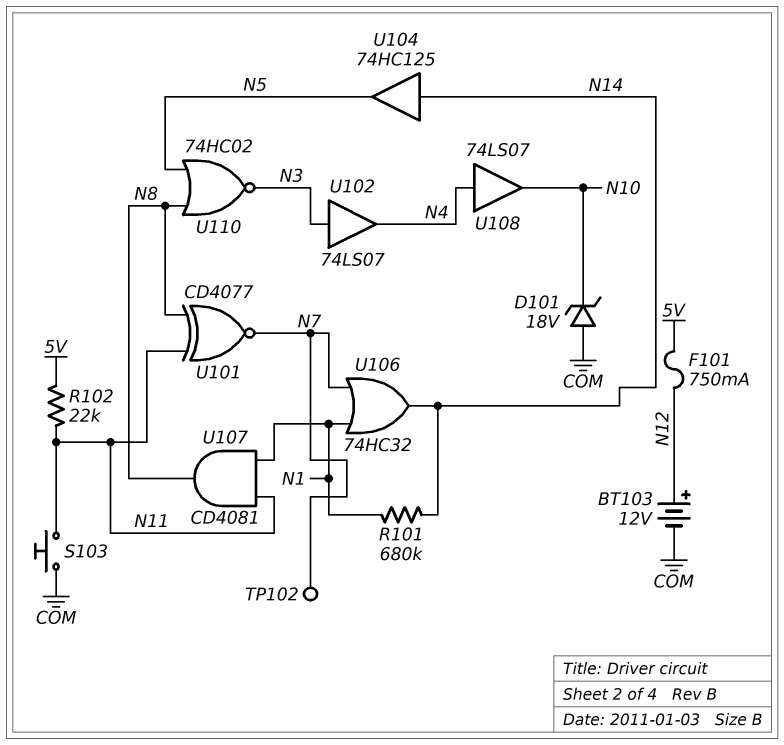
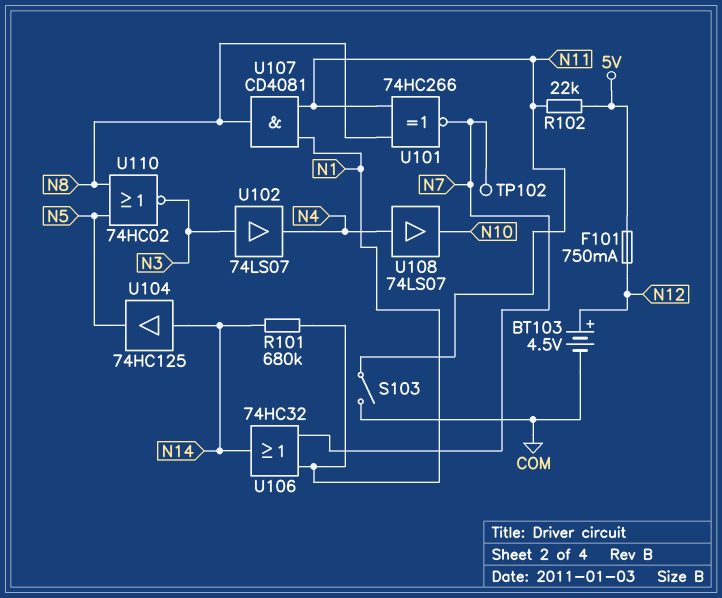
BT103: 12V (plus N12, minus COM) -> 4.5V (plus N12, minus COM)
D101: zener 18V (A COM, K N10) -> none
S103: button (COM, N11) -> switch (COM, N11)
U101: XNOR CD4077 (in N8, in N11, out N7) -> XNOR 74HC266 (in N8, in N11, out N7)

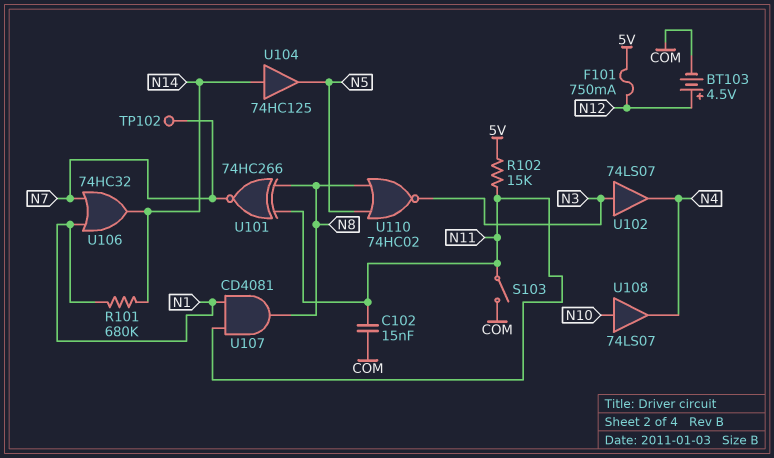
C102: none -> 15nF (COM, N11)
R102: 22k (5V, N11) -> 15k (5V, N11)
U108: buffer 74LS07 (in N4, out N10) -> buffer 74LS07 (in N10, out N4)

